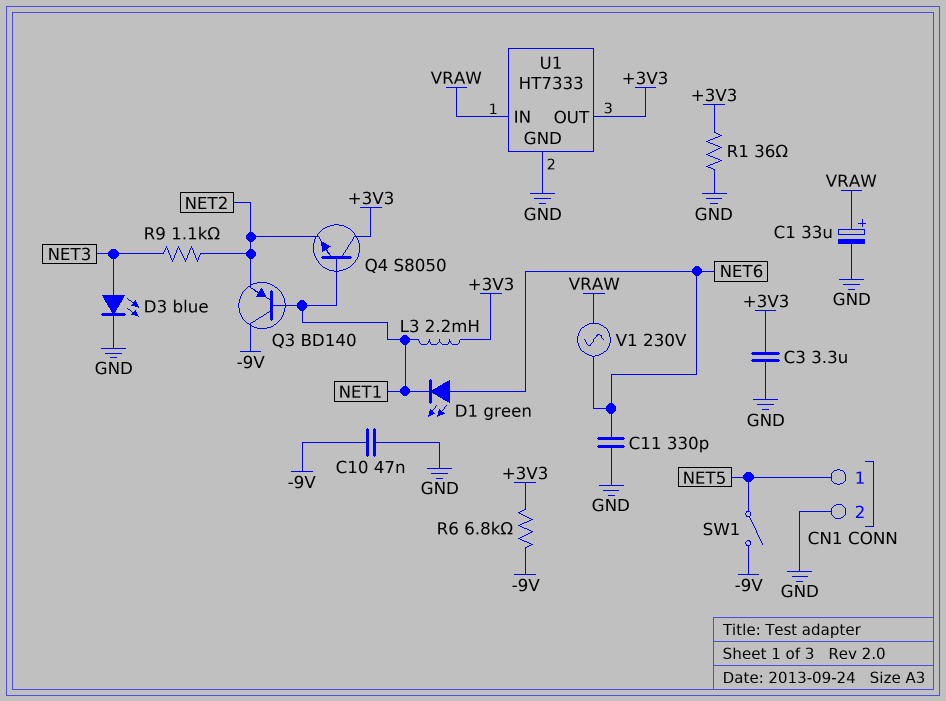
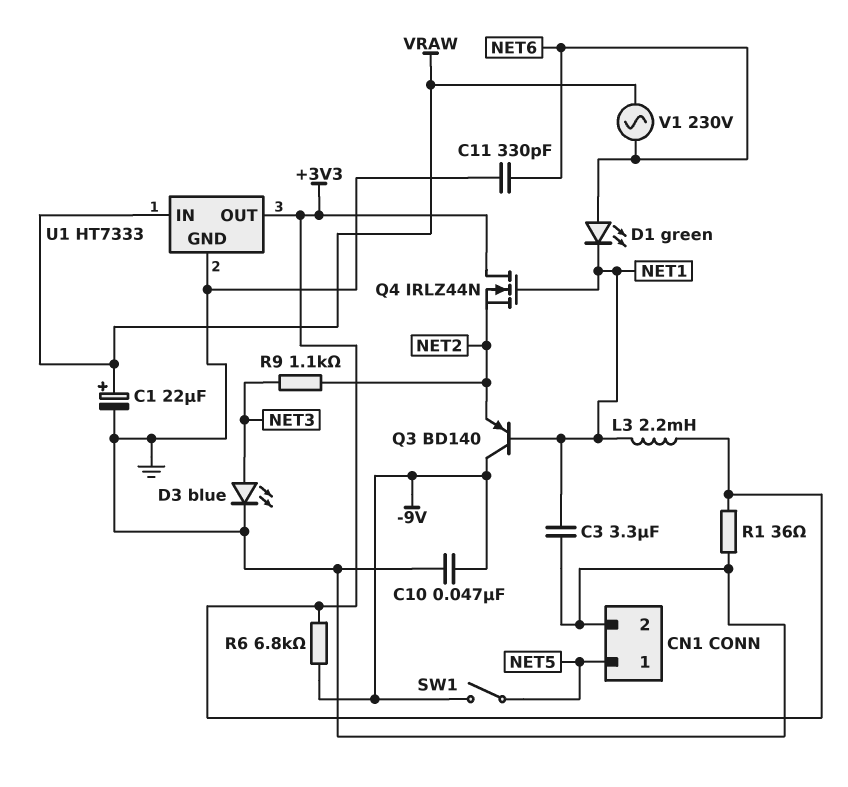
C1: 33uF (plus VRAW, minus GND) -> 22uF (plus VRAW, minus GND)
C3: 3.3uF (+3V3, GND) -> 3.3uF (GND, NET1)
Q4: NPN S8050 (B NET1, C +3V3, E NET2) -> NMOS IRLZ44N (G NET1, D +3V3, S NET2)

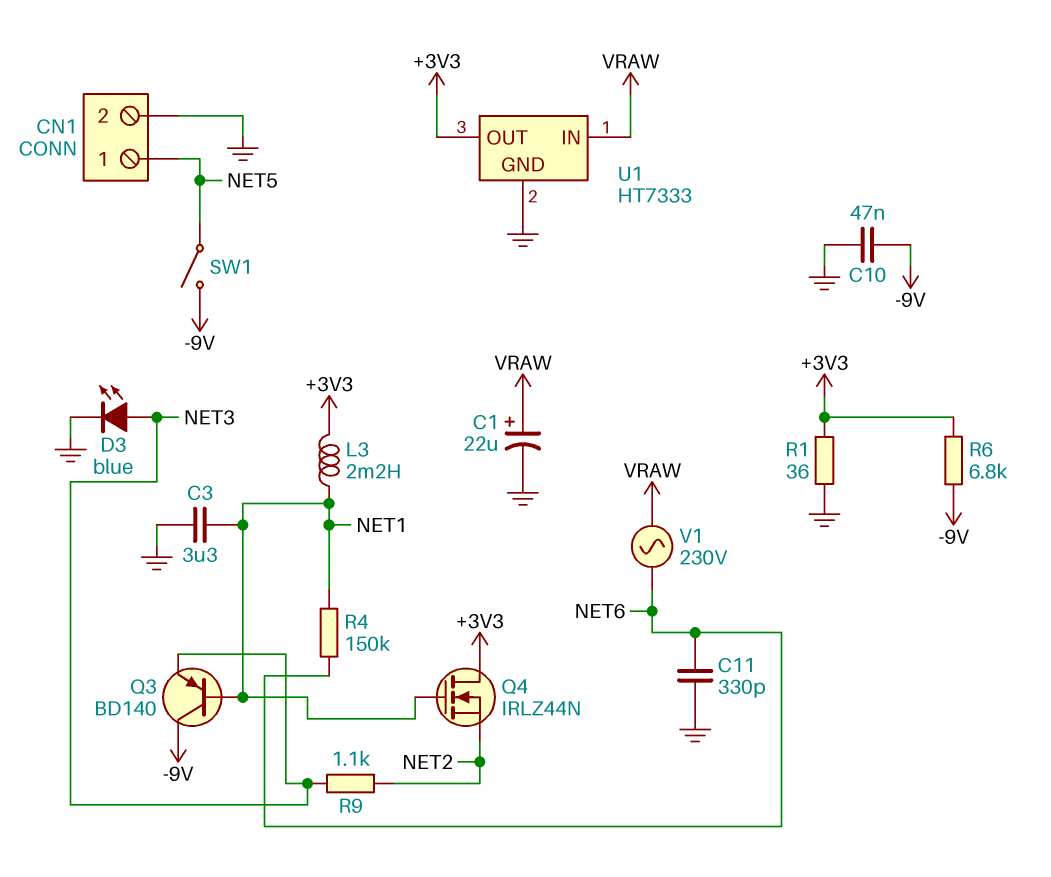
D1: LED green (A NET6, K NET1) -> none
Q3: PNP BD140 (B NET1, C -9V, E NET2) -> PNP BD140 (B NET1, C -9V, E NET3)
R4: none -> 150k (NET1, NET6)

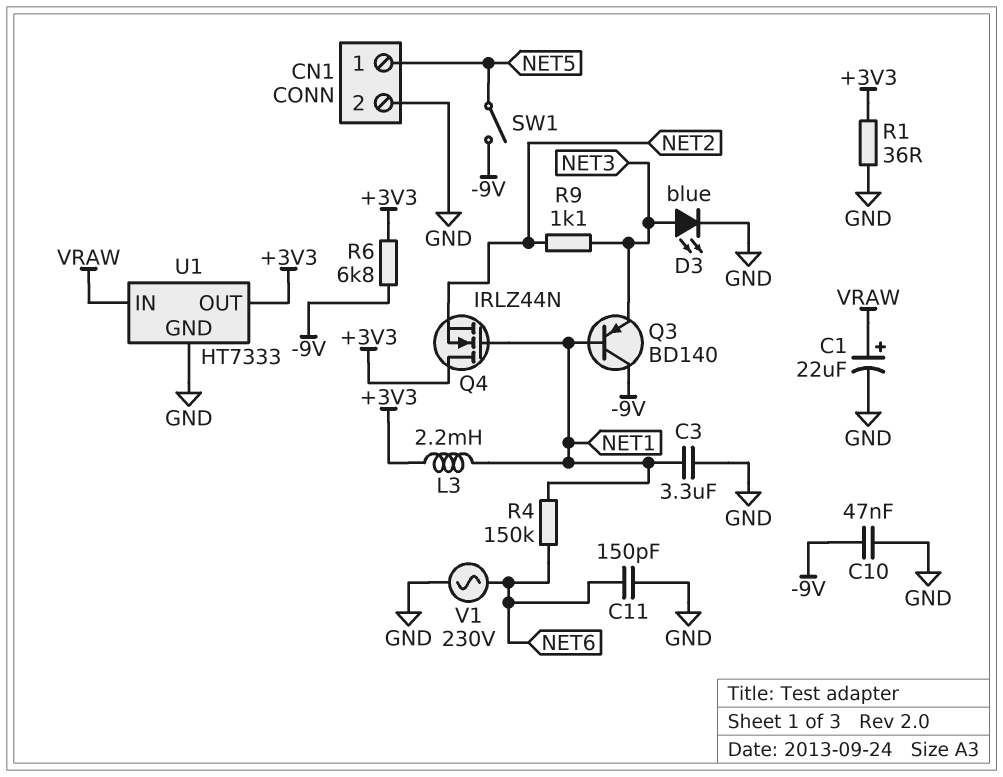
C11: 330pF (GND, NET6) -> 150pF (GND, NET6)
V1: AC 230V (NET6, VRAW) -> AC 230V (GND, NET6)

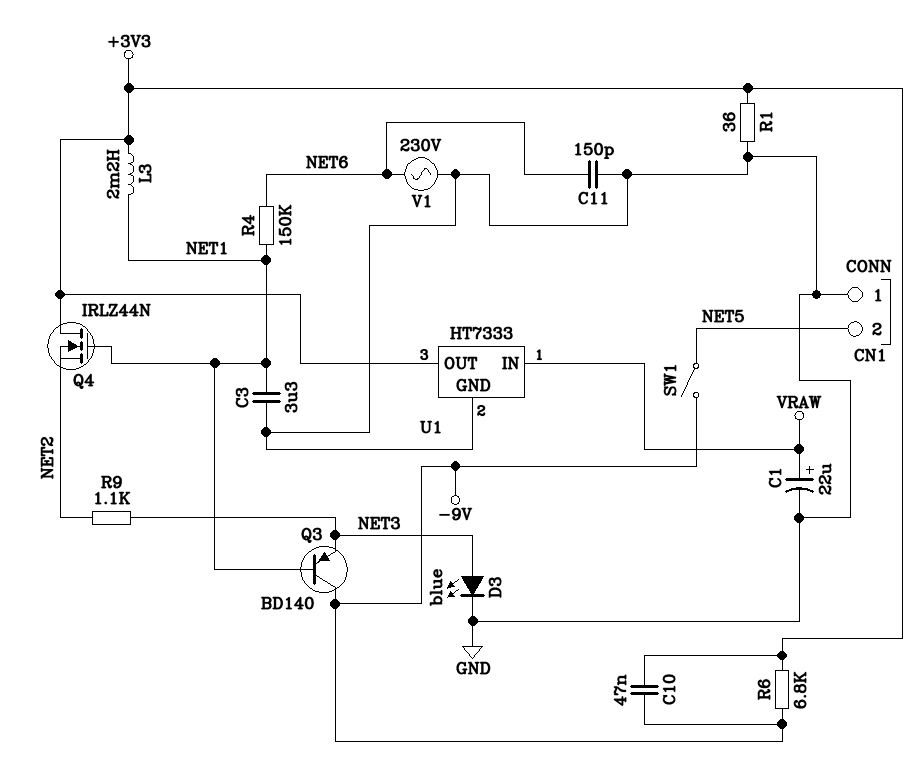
C10: 47nF (-9V, GND) -> 47nF (+3V3, -9V)
CN1 pin 1: NET5 -> GND
CN1 pin 2: GND -> NET5

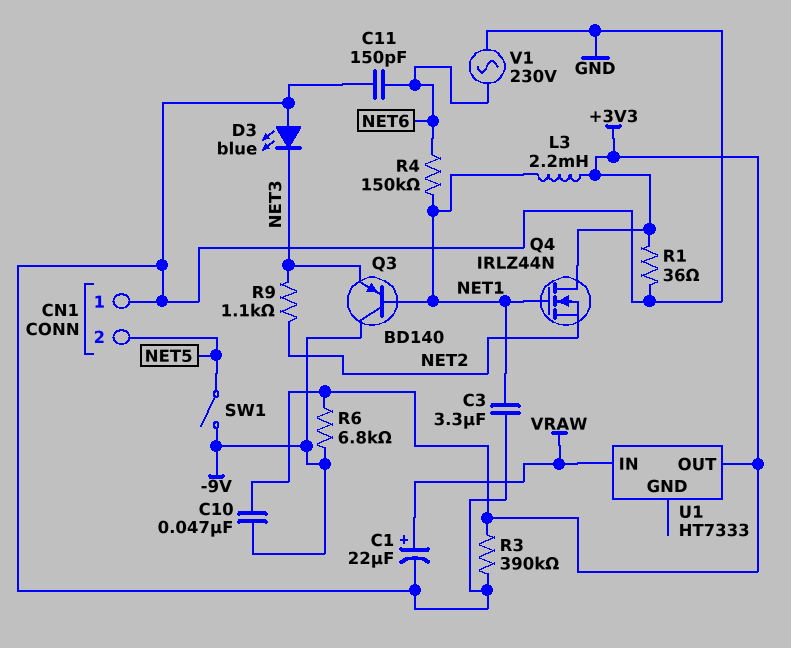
D3: LED blue (A NET3, K GND) -> LED blue (A GND, K NET3)
R3: none -> 390k (+3V3, GND)
U1 pin GND: GND -> none

